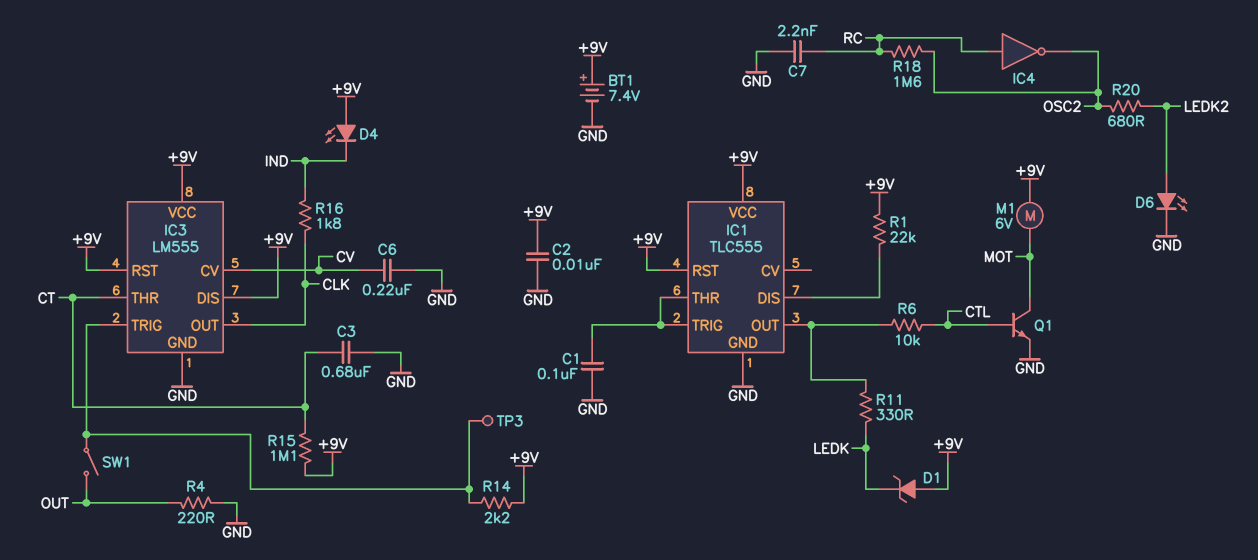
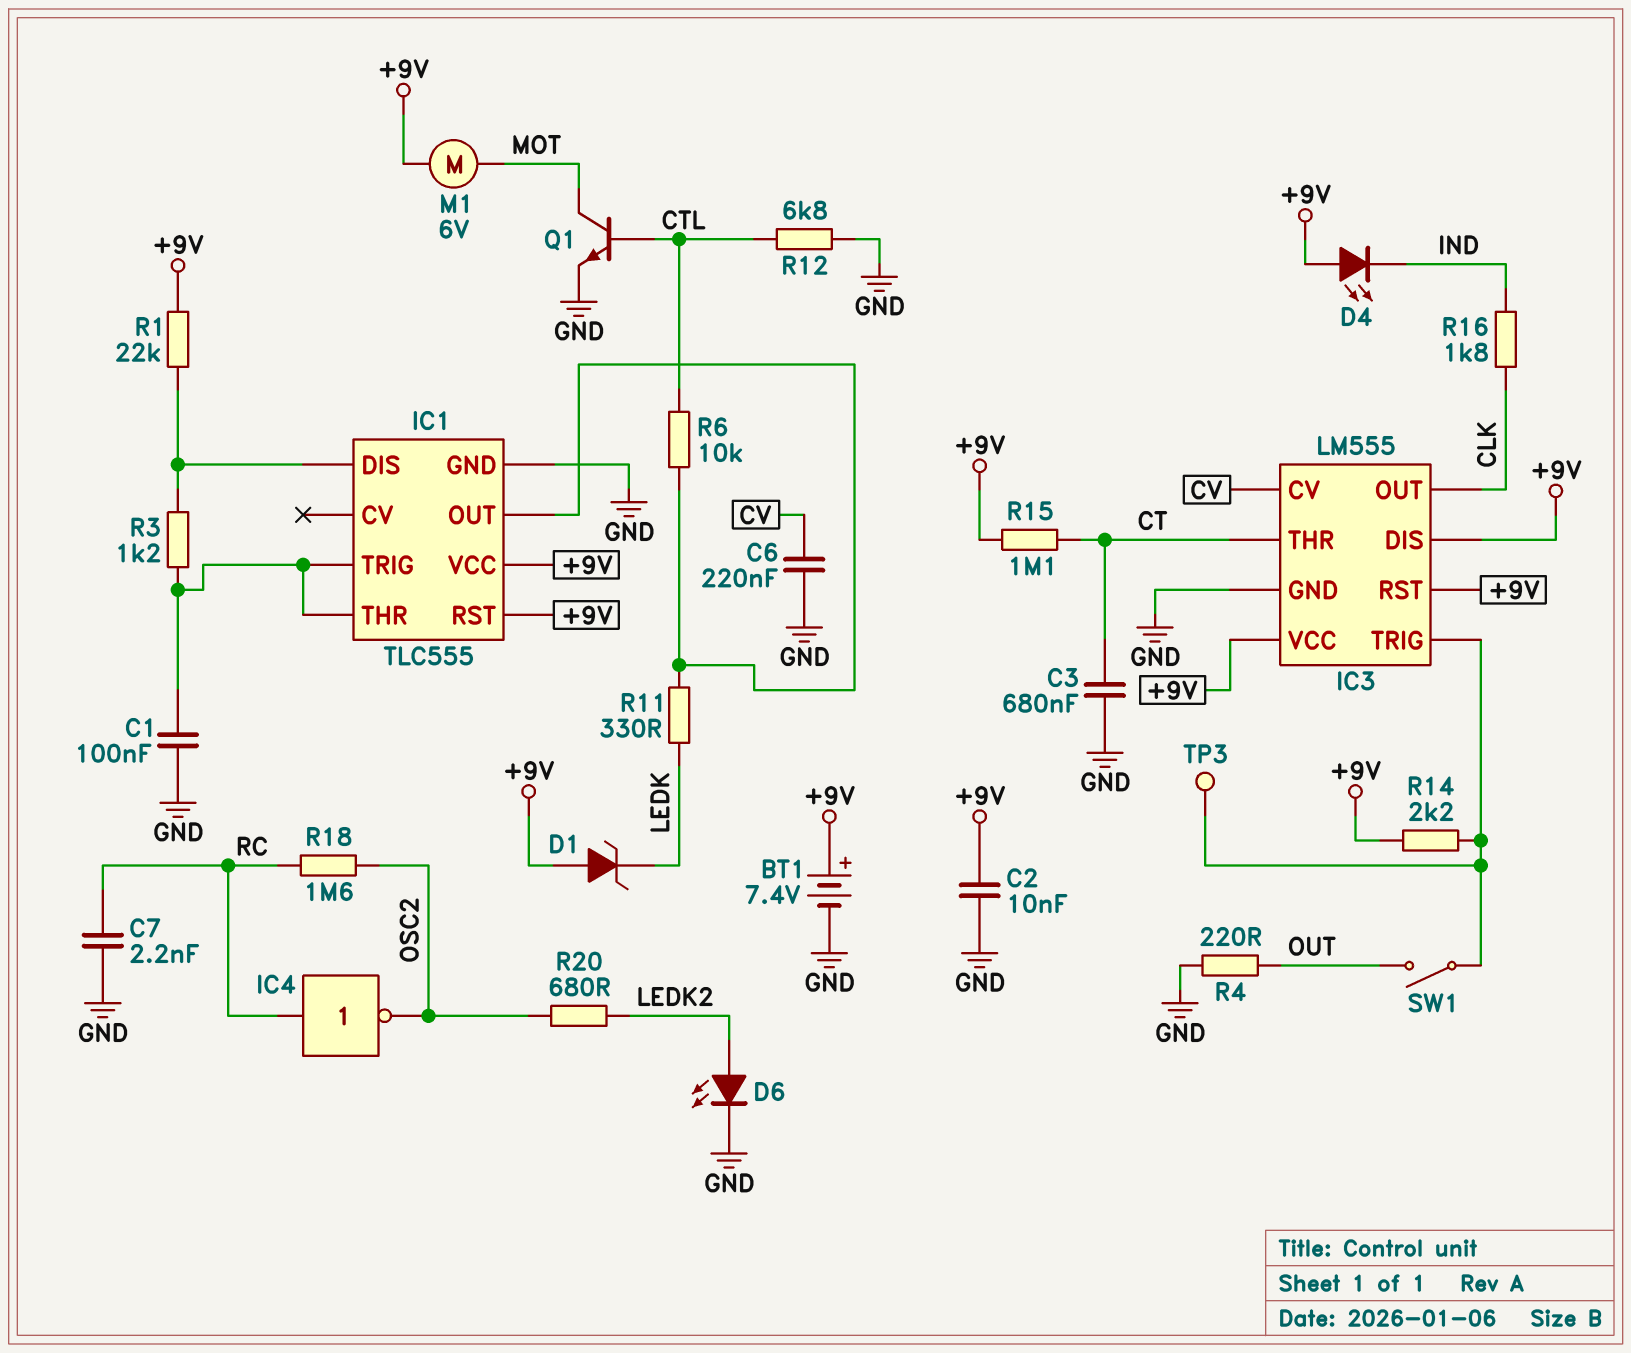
R3: none -> 1.2k (IC1/DIS, IC1/THR)
R12: none -> 6.8k (CTL, GND)

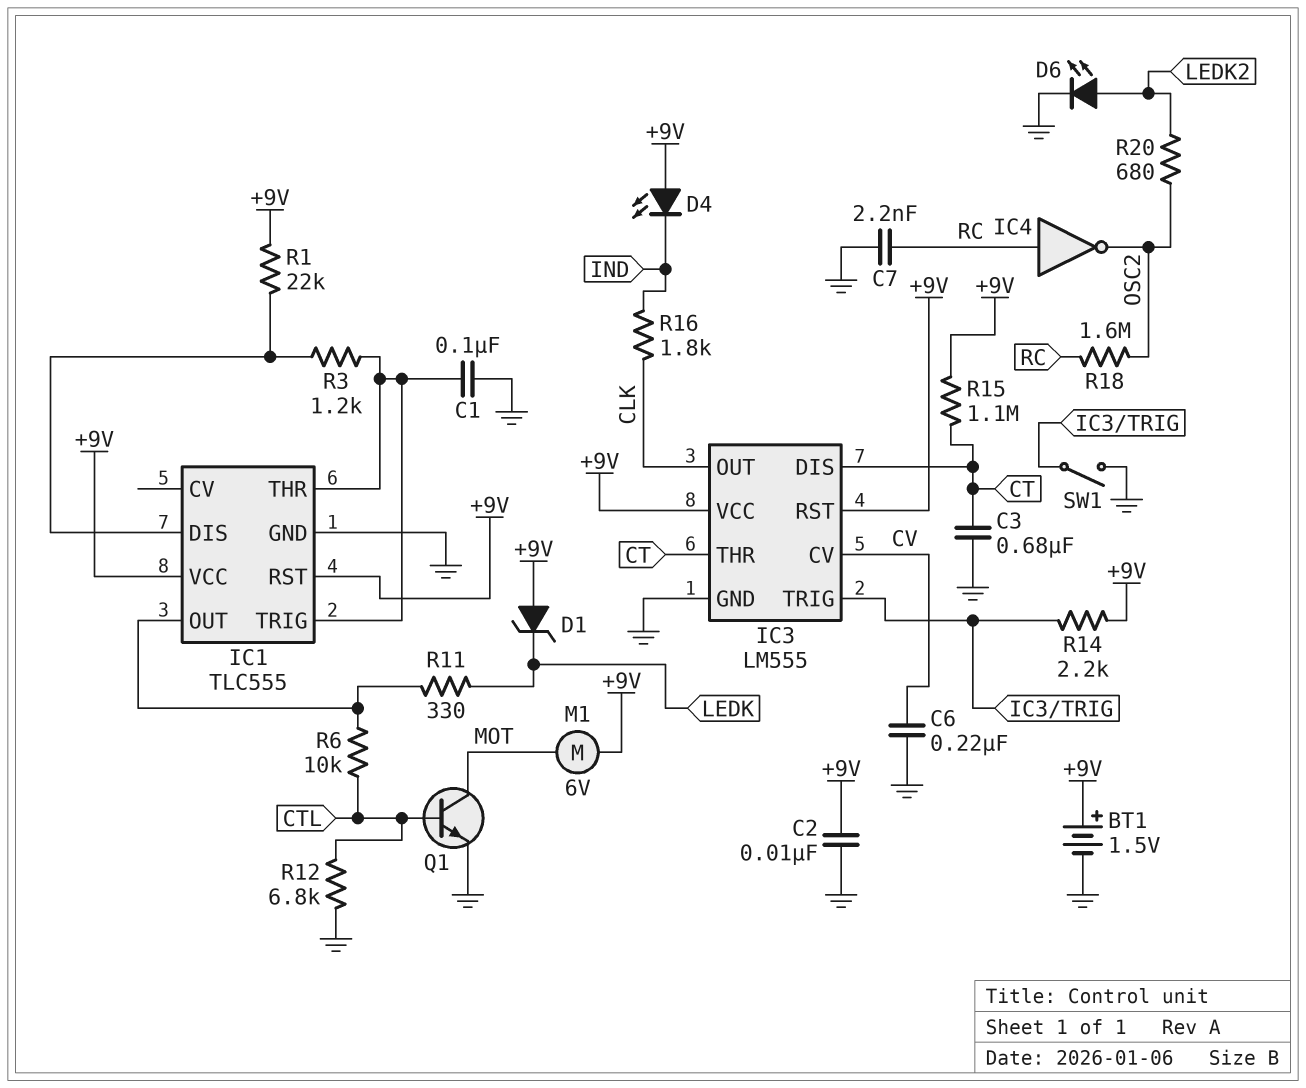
BT1: 7.4V (plus +9V, minus GND) -> 1.5V (plus +9V, minus GND)
IC3 pin DIS: +9V -> CT
R4: 220 (GND, OUT) -> none
SW1: switch (IC3/TRIG, OUT) -> switch (GND, IC3/TRIG)
TP3: test point (IC3/TRIG) -> none

